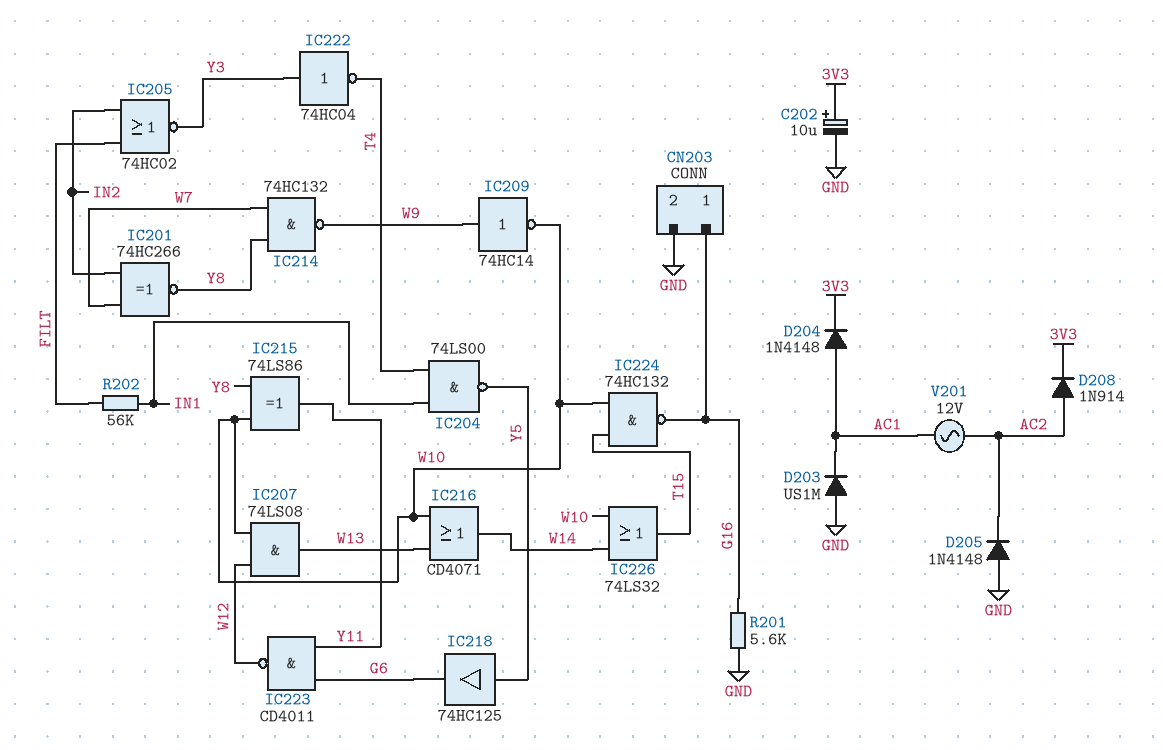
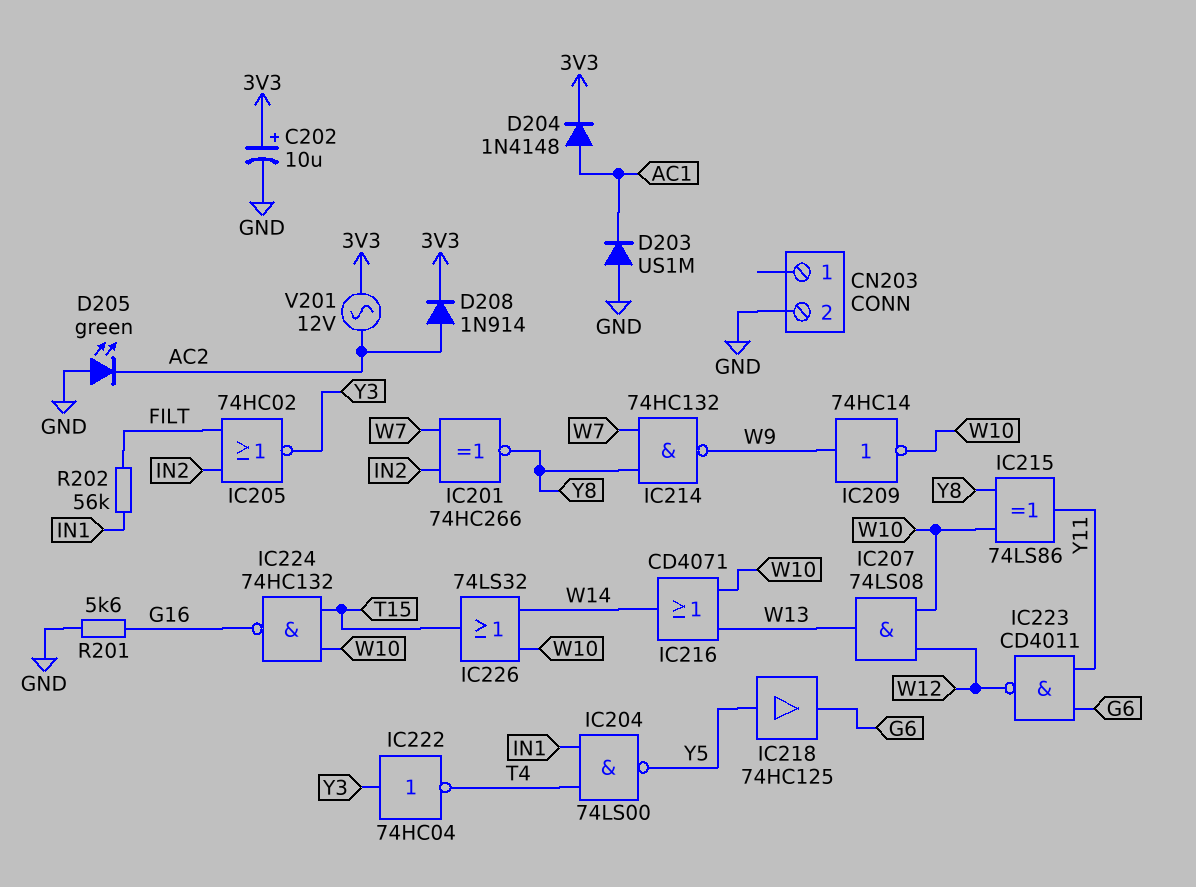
CN203 pin 1: G16 -> none
D205: diode 1N4148 (A GND, K AC2) -> LED green (A GND, K AC2)
V201: AC 12V (AC1, AC2) -> AC 12V (3V3, AC2)

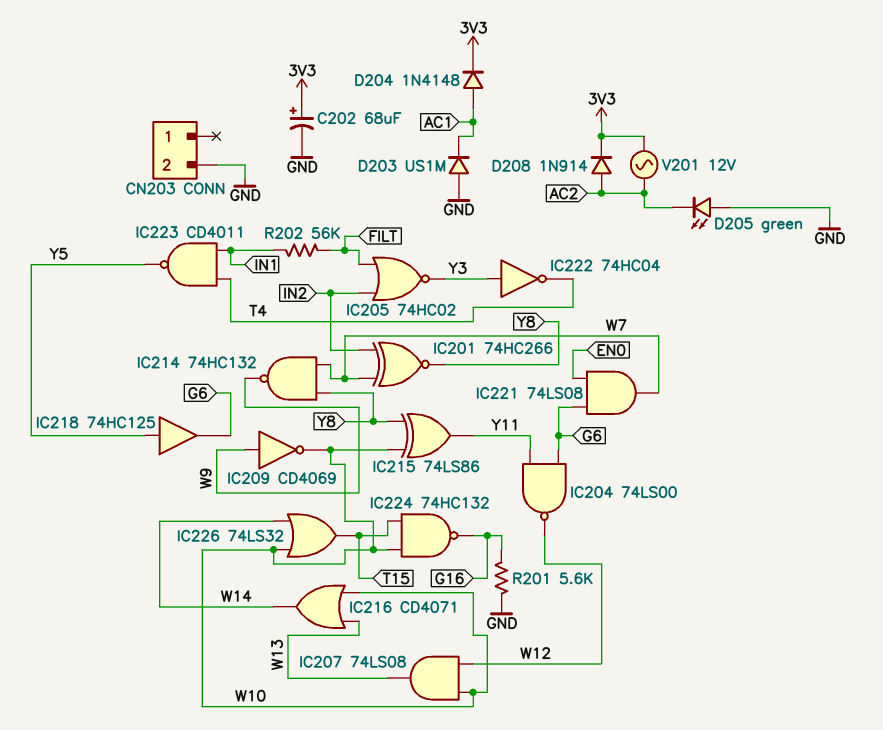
C202: 10uF (plus 3V3, minus GND) -> 68uF (plus 3V3, minus GND)
IC204: NAND 74LS00 (in IN1, in T4, out Y5) -> NAND 74LS00 (in G6, in Y11, out W12)
IC209: NOT 74HC14 (in W9, out W10) -> NOT CD4069 (in W9, out W10)
IC221: none -> AND 74LS08 (in EN0, in G6, out W7)
IC223: NAND CD4011 (in G6, in Y11, out W12) -> NAND CD4011 (in IN1, in T4, out Y5)

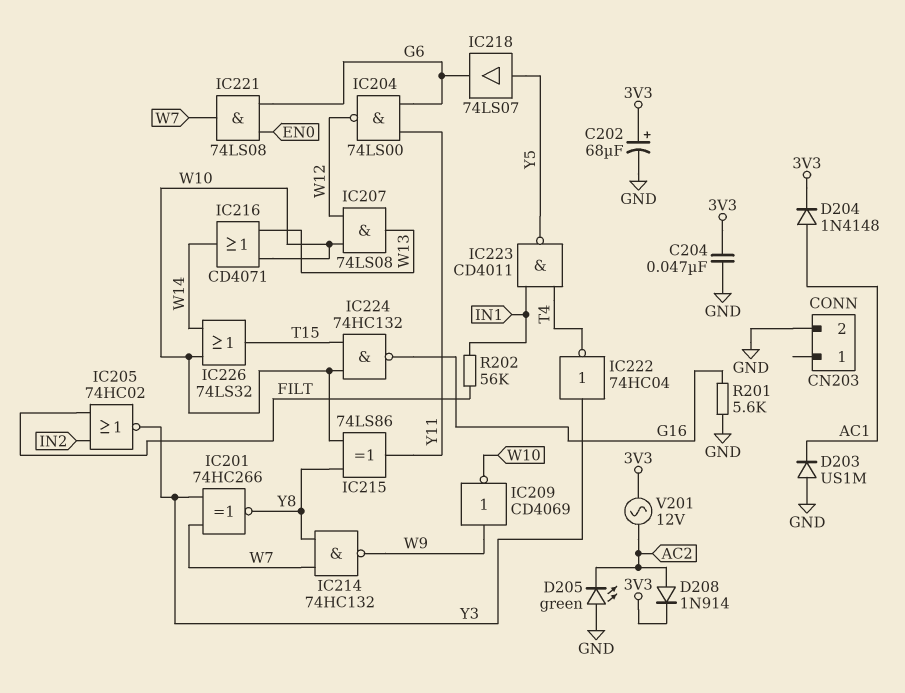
C204: none -> 47nF (3V3, GND)
IC201: XNOR 74HC266 (in IN2, in W7, out Y8) -> XNOR 74HC266 (in W7, in Y3, out Y8)
IC218: buffer 74HC125 (in Y5, out G6) -> buffer 74LS07 (in Y5, out G6)

